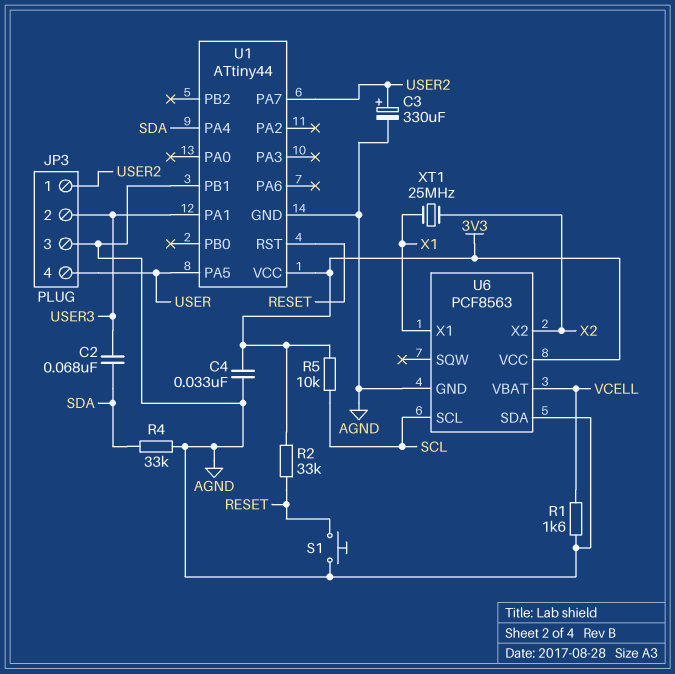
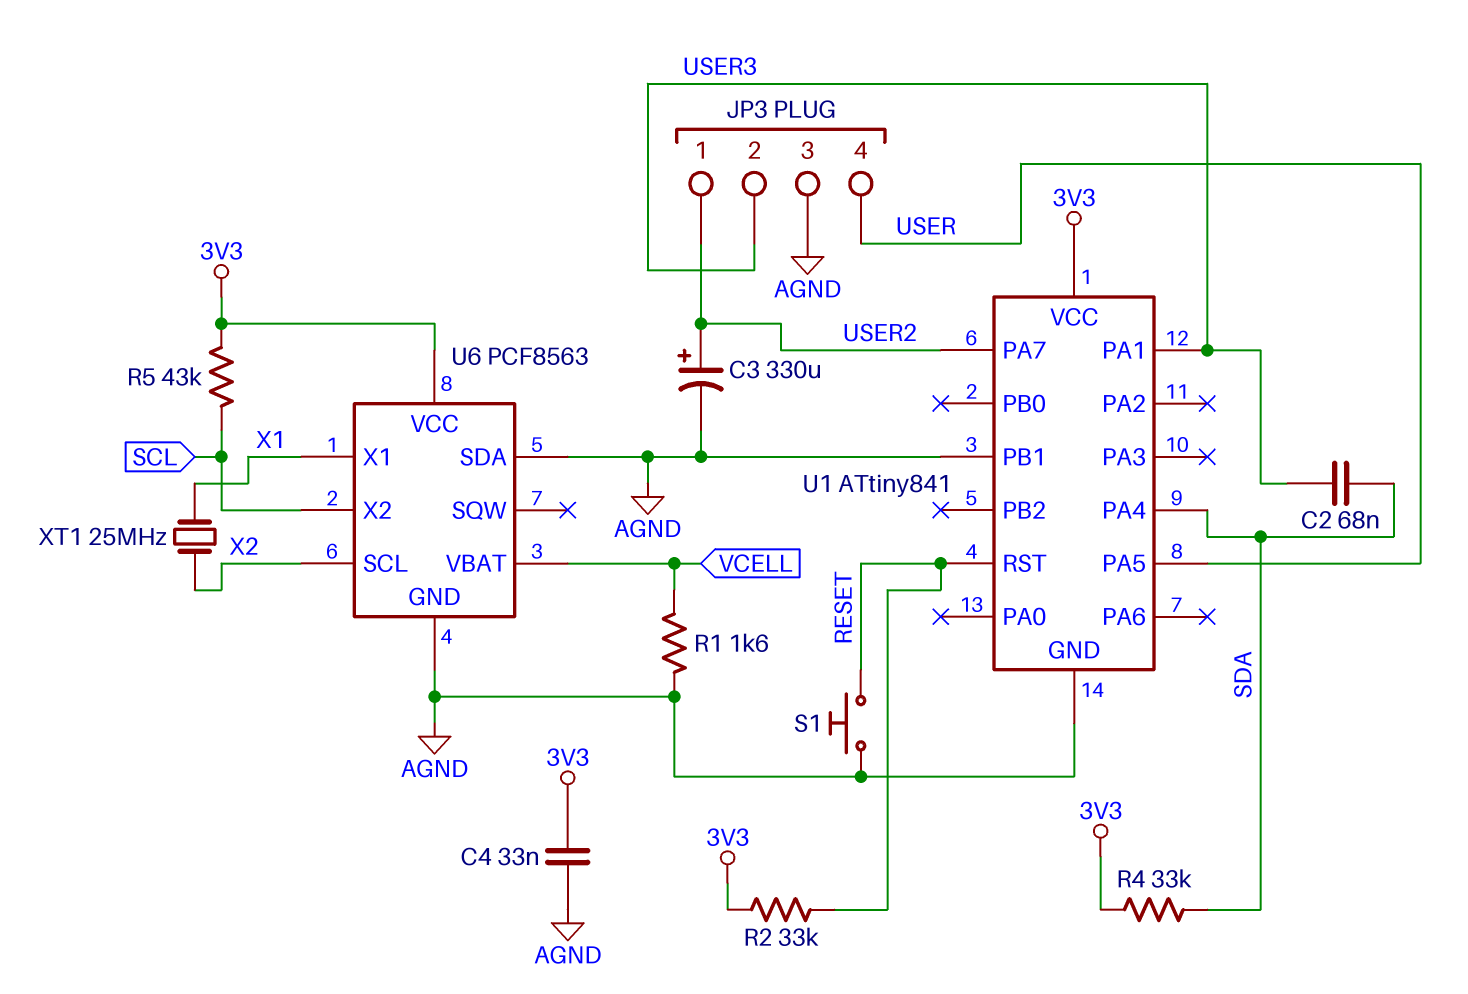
R4: 33k (AGND, SDA) -> 33k (3V3, SDA)
R5: 10k (3V3, SCL) -> 43k (3V3, SCL)
U1: ATtiny44 -> ATtiny841
U6 pin SCL: SCL -> X2
U6 pin X2: X2 -> SCL

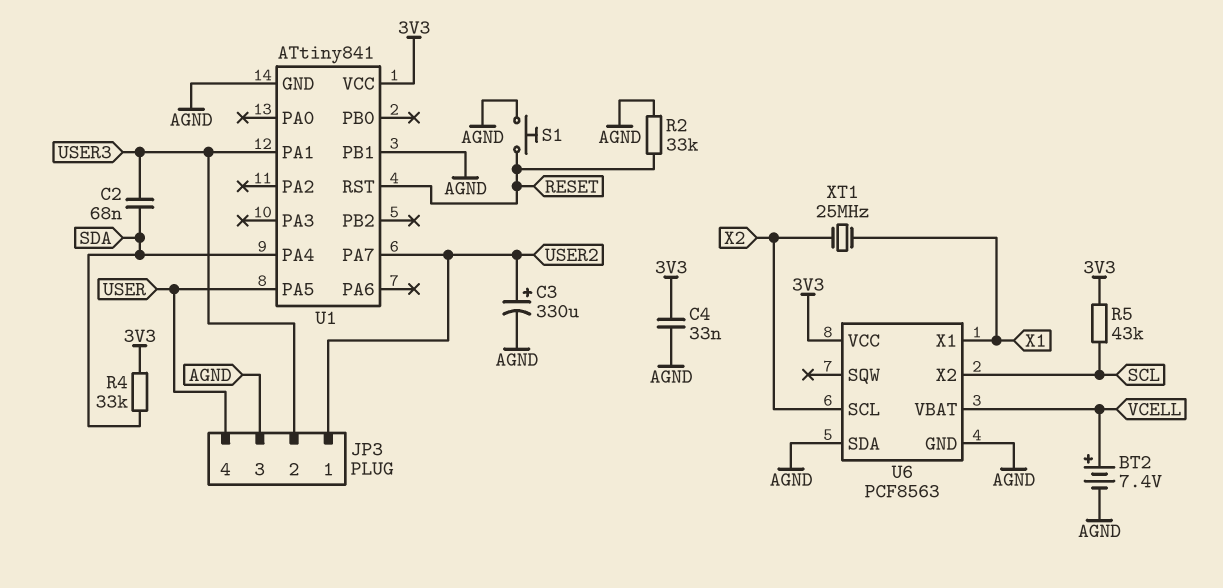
BT2: none -> 7.4V (plus VCELL, minus AGND)
R1: 1.6k (AGND, VCELL) -> none
R2: 33k (3V3, RESET) -> 33k (AGND, RESET)

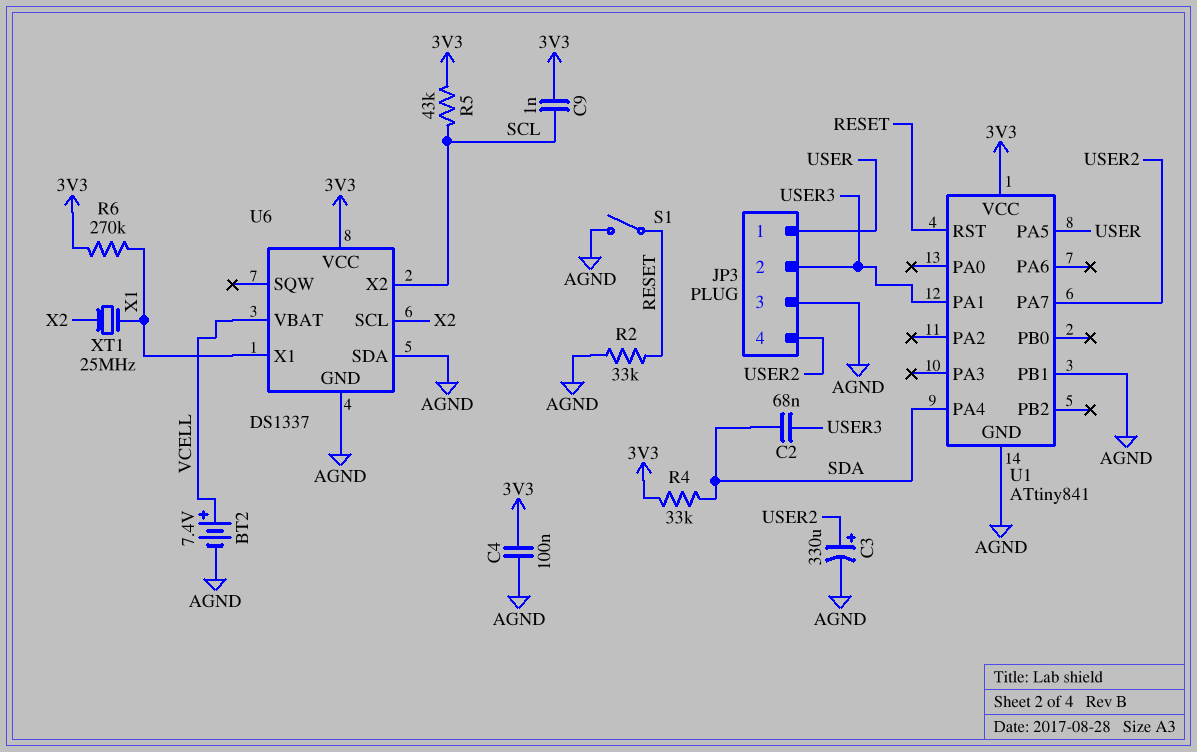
C4: 33nF (3V3, AGND) -> 100nF (3V3, AGND)
C9: none -> 1nF (3V3, SCL)
JP3 pin 1: USER2 -> USER
JP3 pin 4: USER -> USER2
R6: none -> 270k (3V3, X1)
S1: button (AGND, RESET) -> switch (AGND, RESET)
U6: PCF8563 -> DS1337

